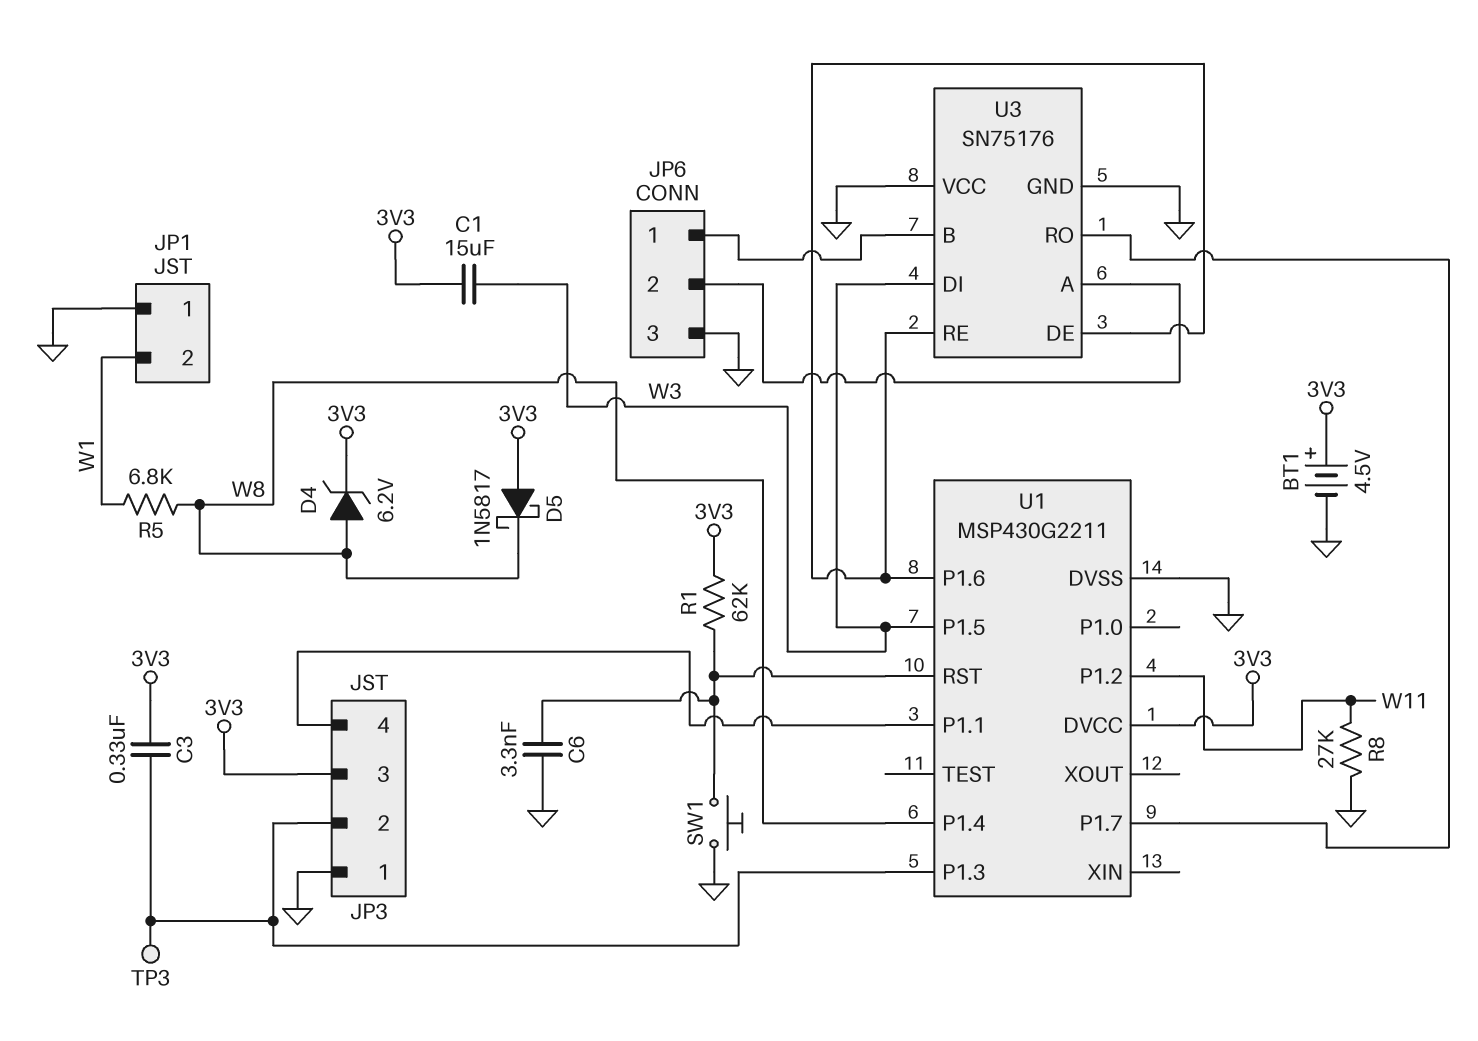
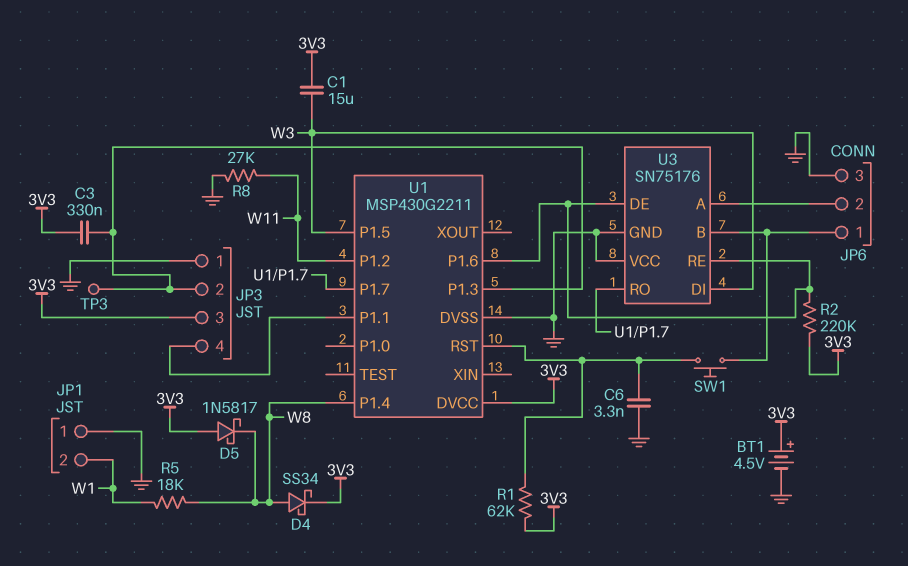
D4: zener 6.2V (A W8, K 3V3) -> schottky SS34 (A W8, K 3V3)
R2: none -> 220k (3V3, U1/P1.6)
R5: 6.8k (W1, W8) -> 18k (W1, W8)
SW1: button (GND, U1/RST) -> button (JP6/1, U1/RST)

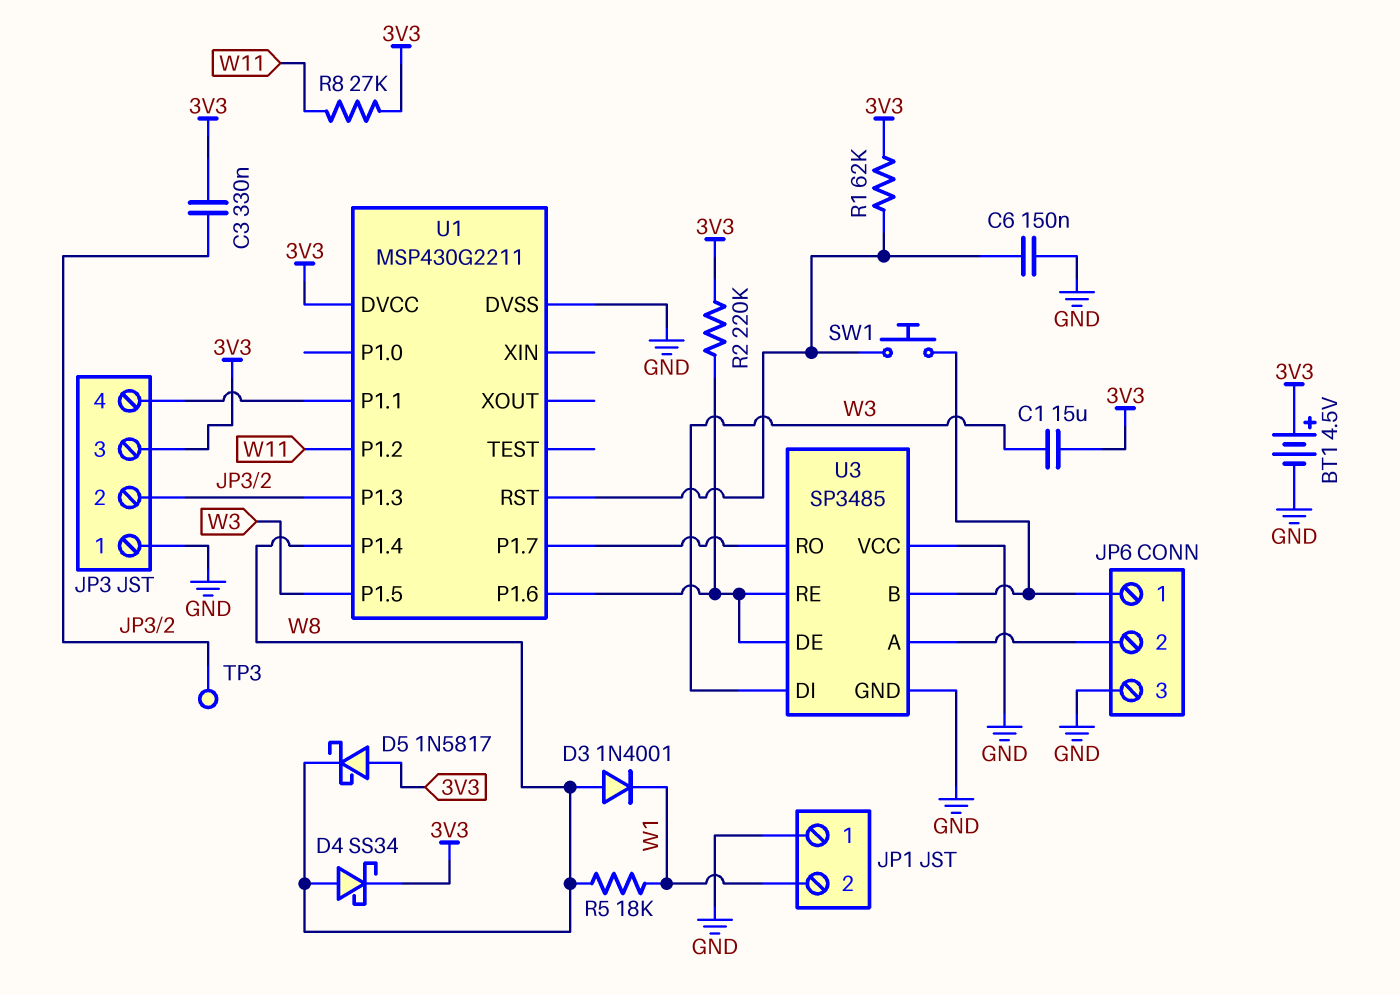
C6: 3.3nF (GND, U1/RST) -> 150nF (GND, U1/RST)
D3: none -> diode 1N4001 (A W8, K W1)
R8: 27k (GND, W11) -> 27k (3V3, W11)
U3: SN75176 -> SP3485

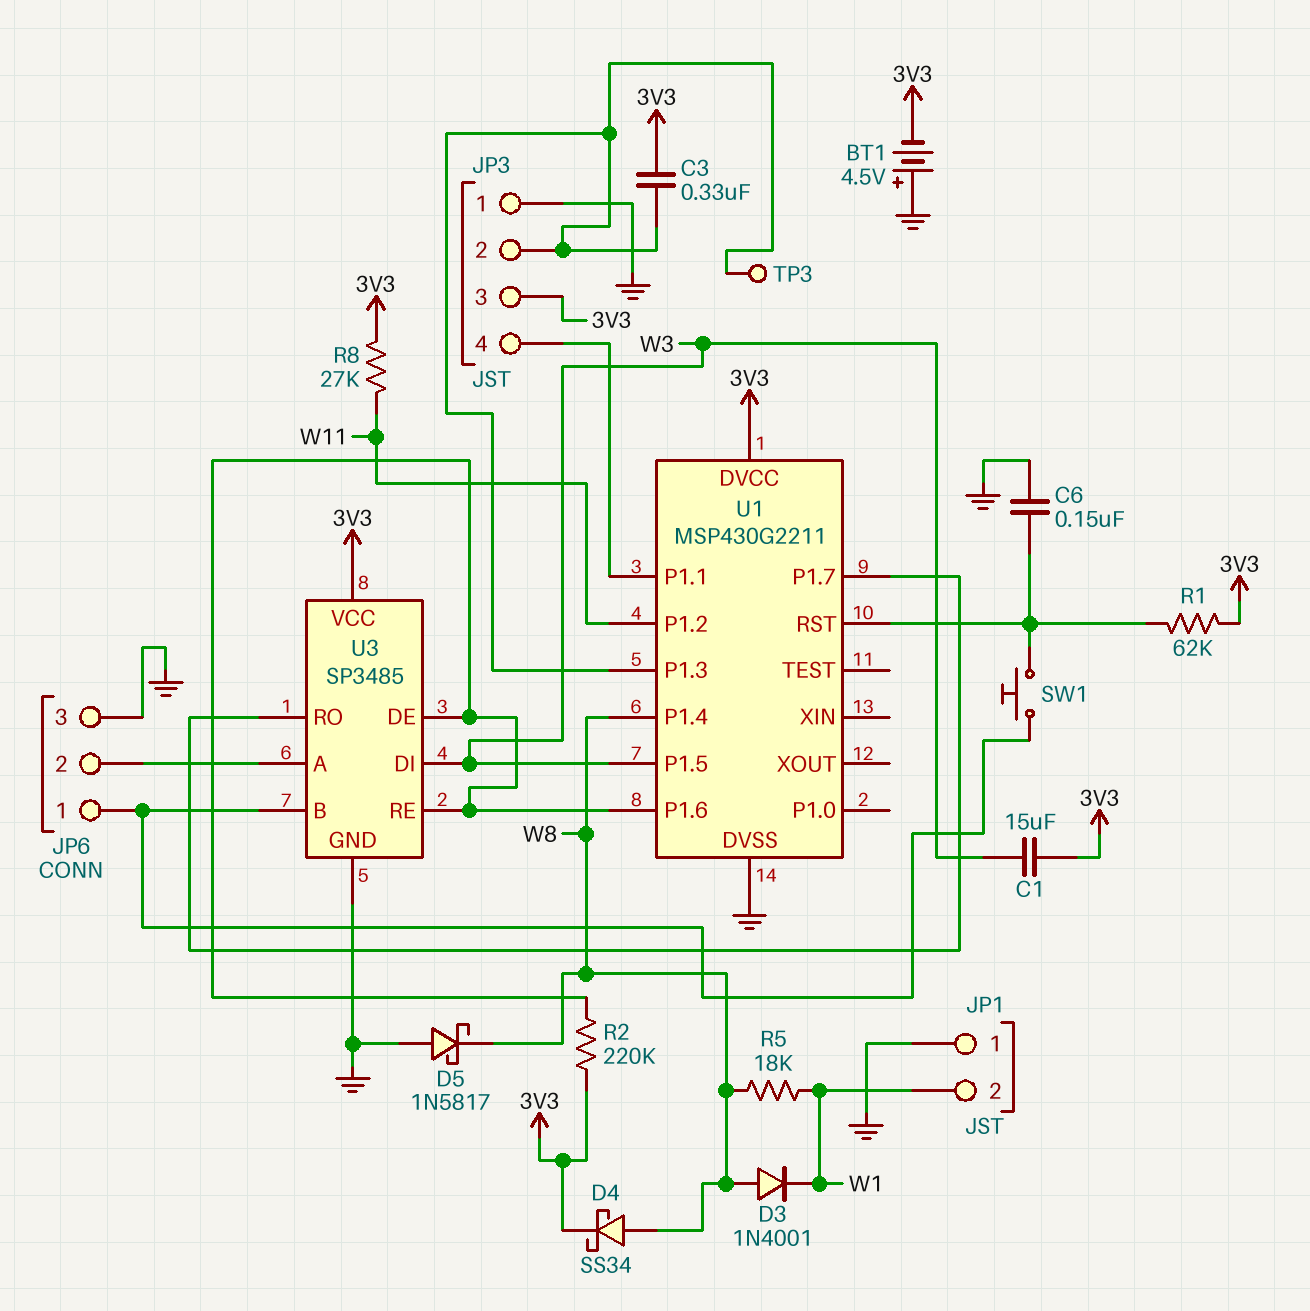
BT1: 4.5V (plus 3V3, minus GND) -> 4.5V (plus GND, minus 3V3)
D5: schottky 1N5817 (A 3V3, K W8) -> schottky 1N5817 (A GND, K W8)
U3 pin VCC: GND -> 3V3

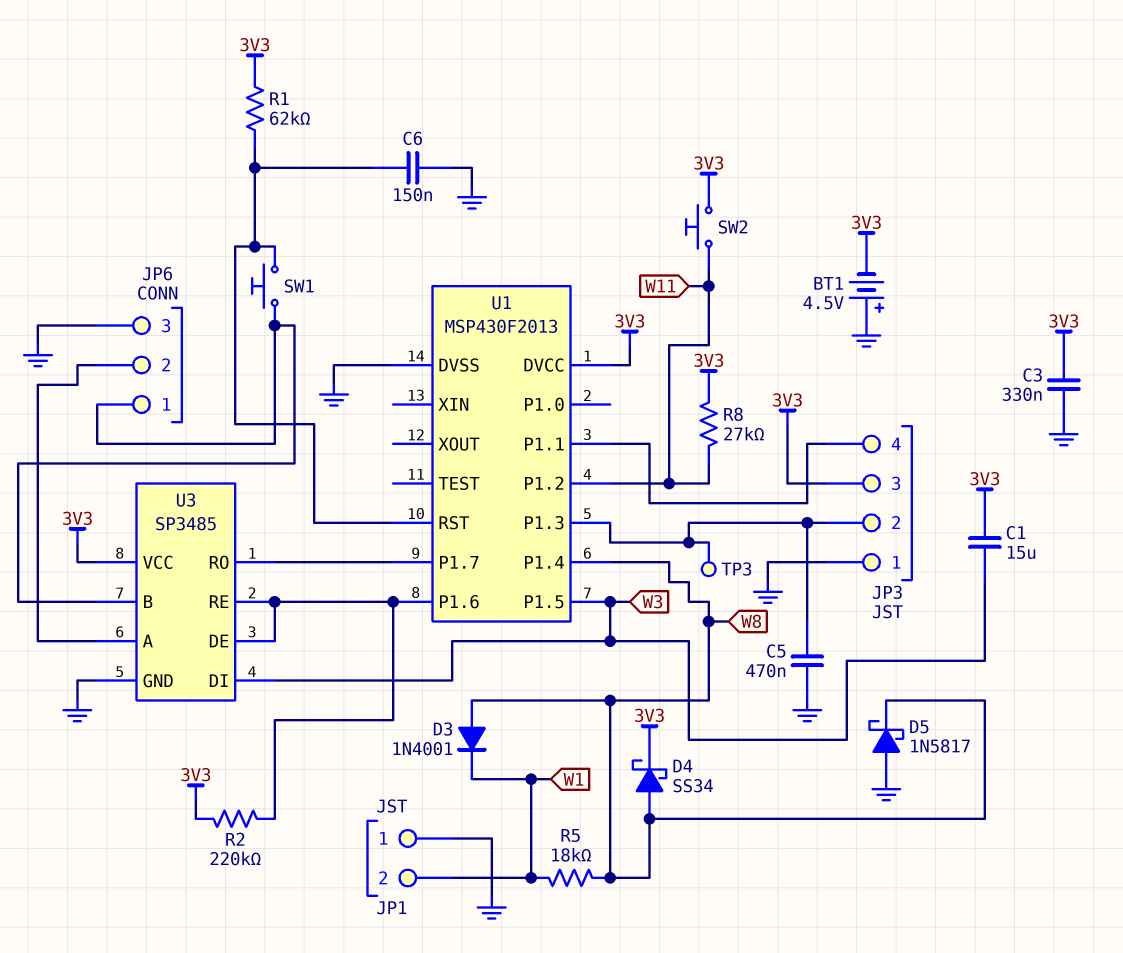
C3: 330nF (3V3, JP3/2) -> 330nF (3V3, GND)
C5: none -> 470nF (GND, JP3/2)
SW2: none -> button (3V3, W11)
U1: MSP430G2211 -> MSP430F2013

